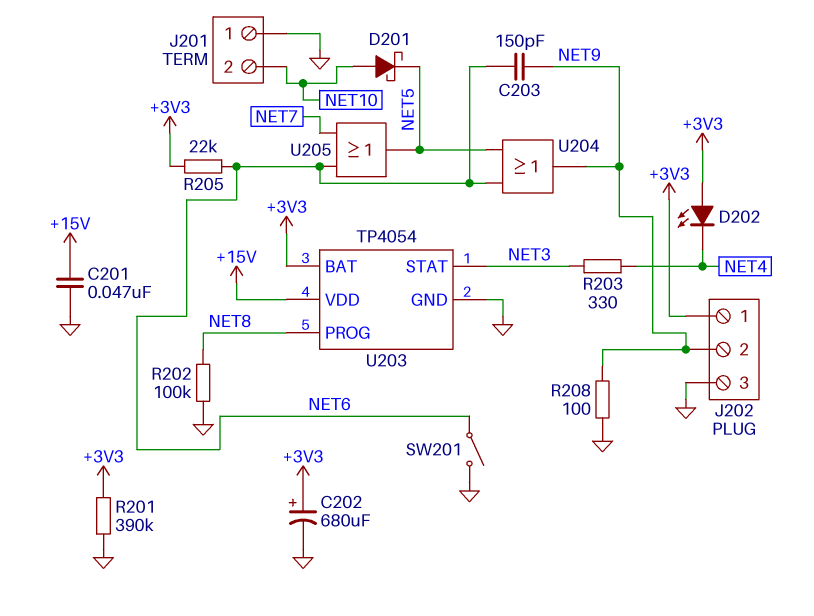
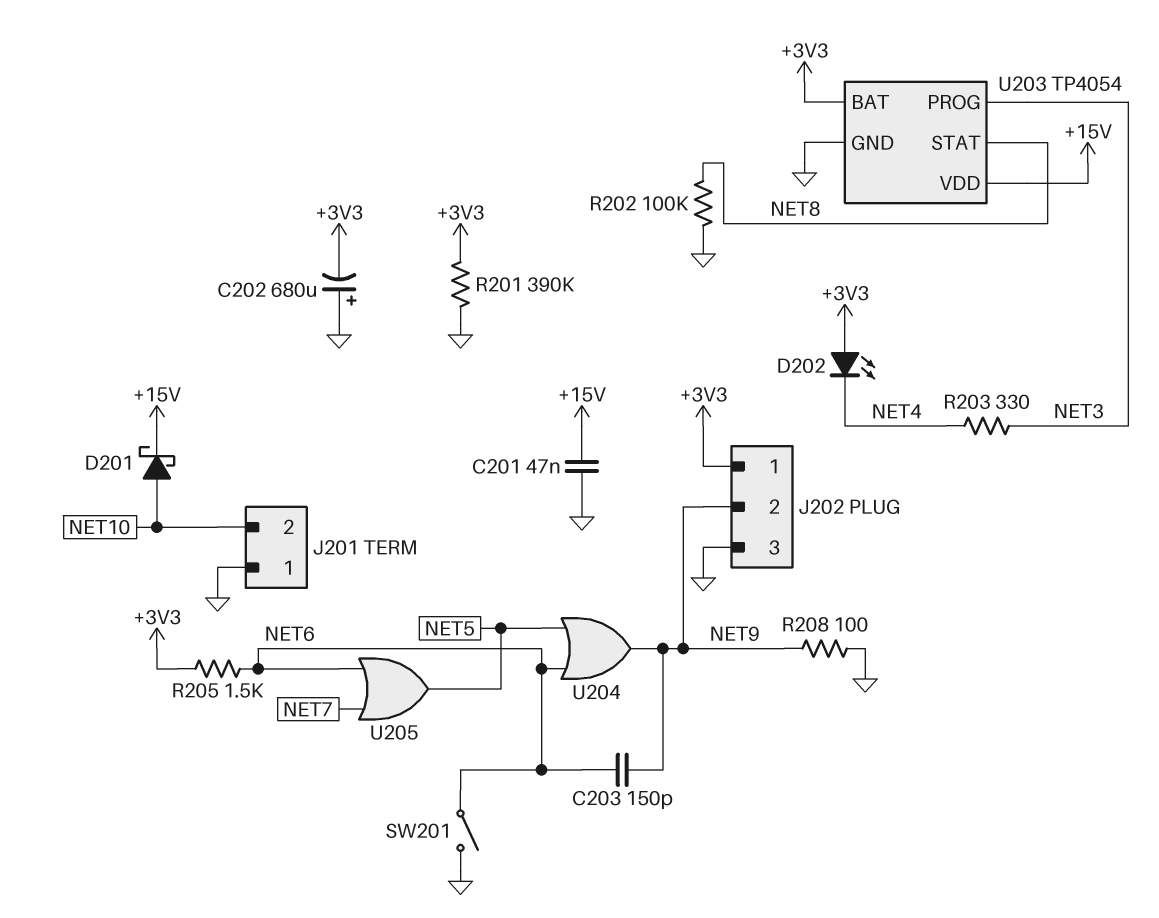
C202: 680uF (plus +3V3, minus GND) -> 680uF (plus GND, minus +3V3)
D201: schottky (A NET10, K NET5) -> schottky (A NET10, K +15V)
R205: 22k (+3V3, NET6) -> 1.5k (+3V3, NET6)
U203 pin PROG: NET8 -> NET3
U203 pin STAT: NET3 -> NET8

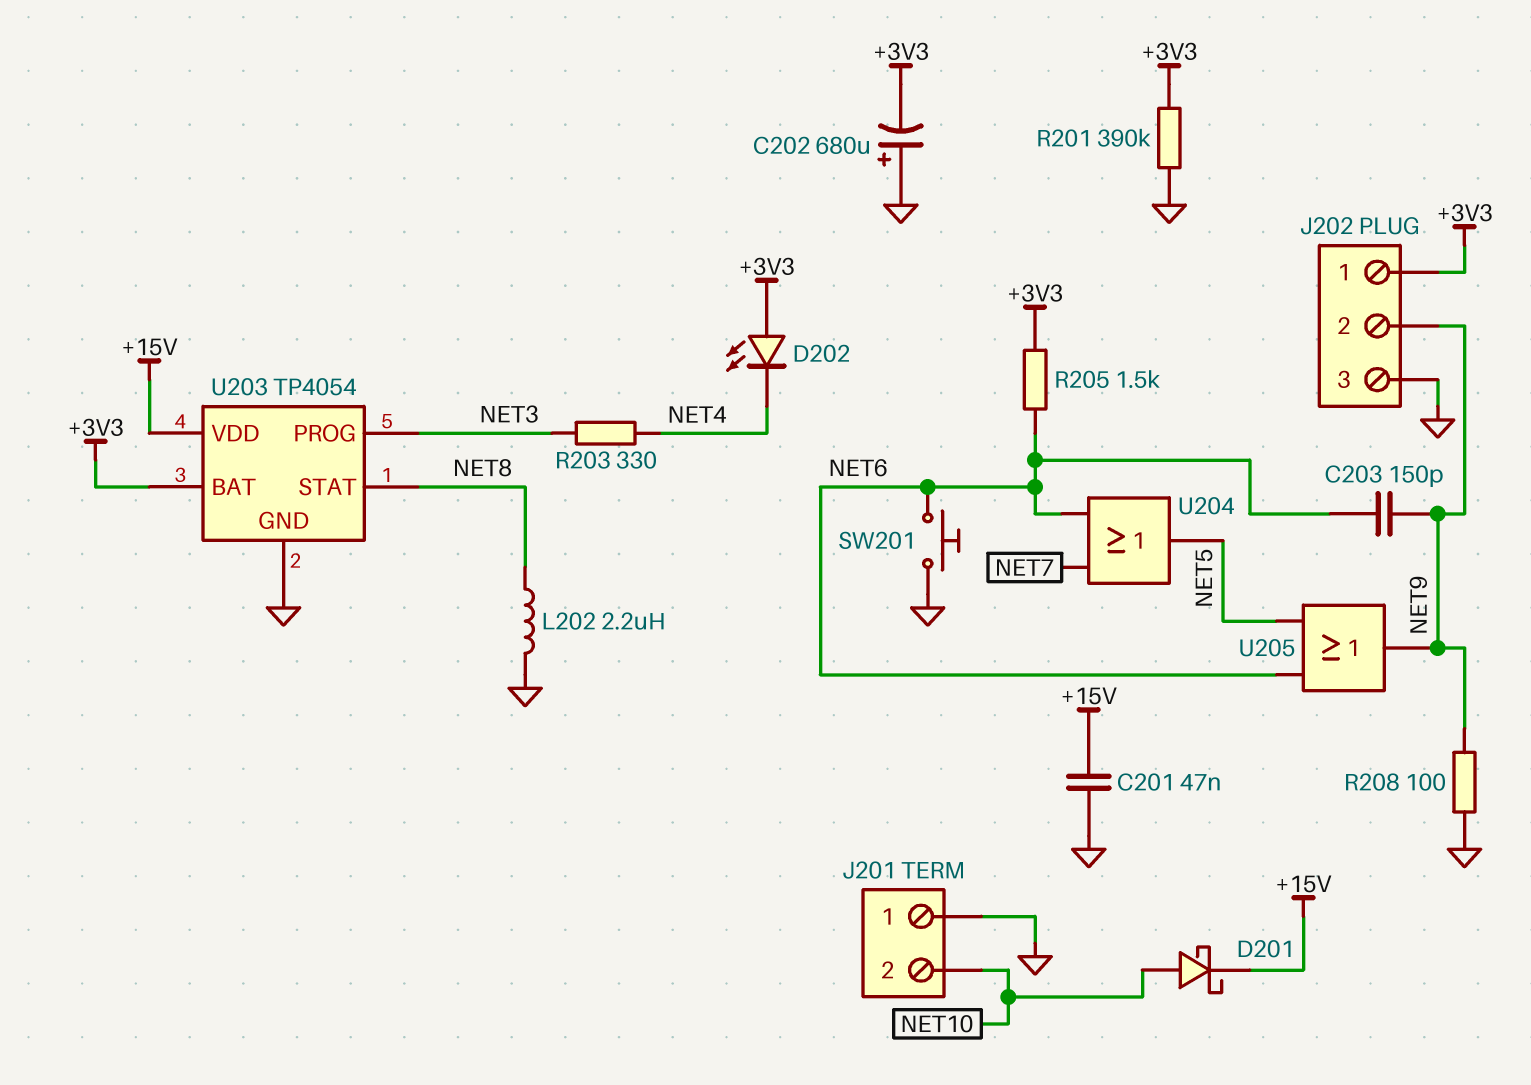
L202: none -> 2.2uH (GND, NET8)
R202: 100k (GND, NET8) -> none
SW201: switch (GND, NET6) -> button (GND, NET6)
U204: OR (in NET5, in NET6, out NET9) -> OR (in NET6, in NET7, out NET5)
U205: OR (in NET6, in NET7, out NET5) -> OR (in NET5, in NET6, out NET9)

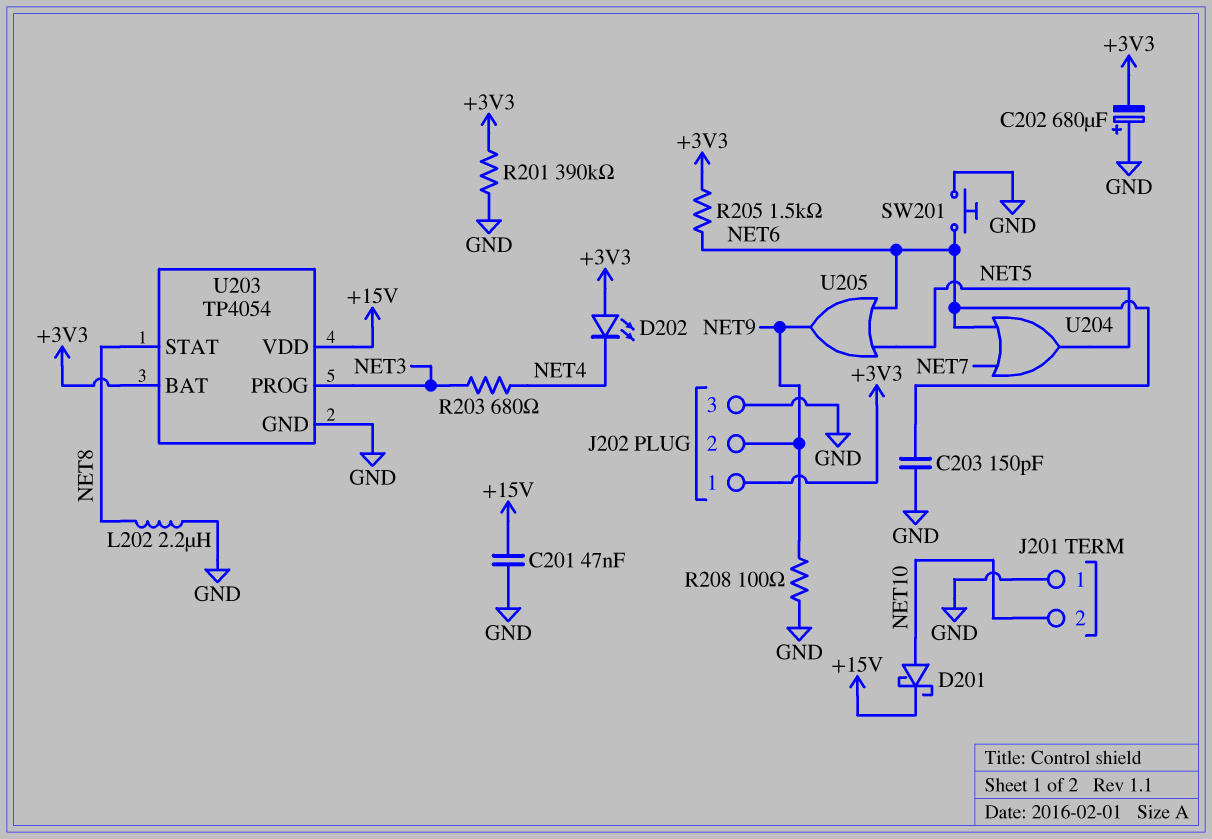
C203: 150pF (NET6, NET9) -> 150pF (GND, NET6)
R203: 330 (NET3, NET4) -> 680 (NET3, NET4)

